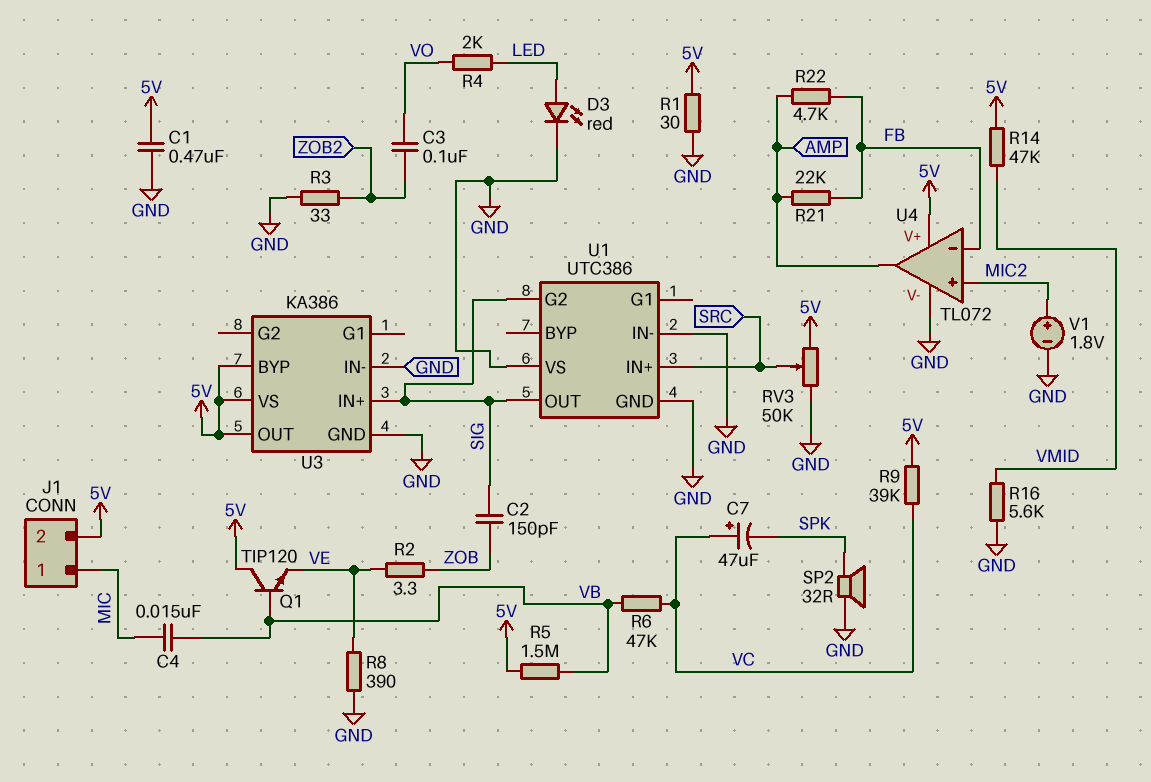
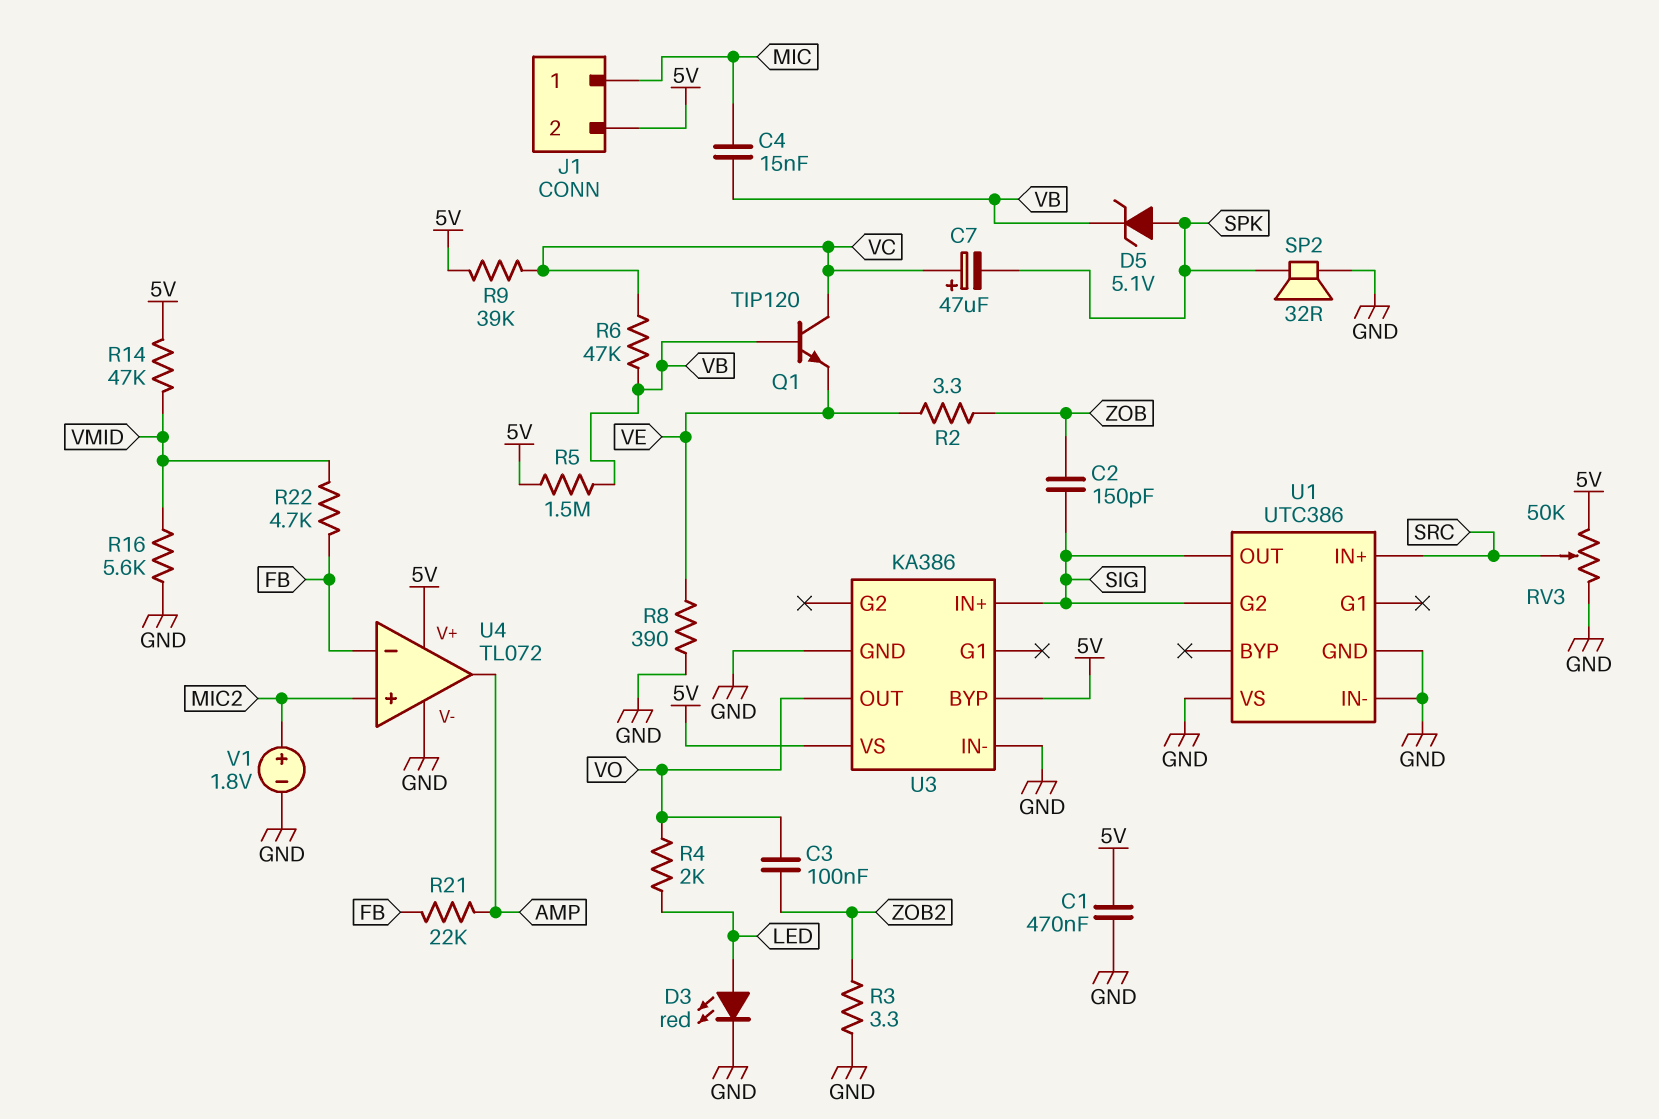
D5: none -> zener 5.1V (A SPK, K VB)
Q1: NPN TIP120 (B VB, C 5V, E VE) -> NPN TIP120 (B VB, C VC, E VE)
R1: 30 (5V, GND) -> none
R3: 33 (GND, ZOB2) -> 3.3 (GND, ZOB2)
R22: 4.7k (AMP, FB) -> 4.7k (FB, VMID)
U3 pin OUT: 5V -> VO

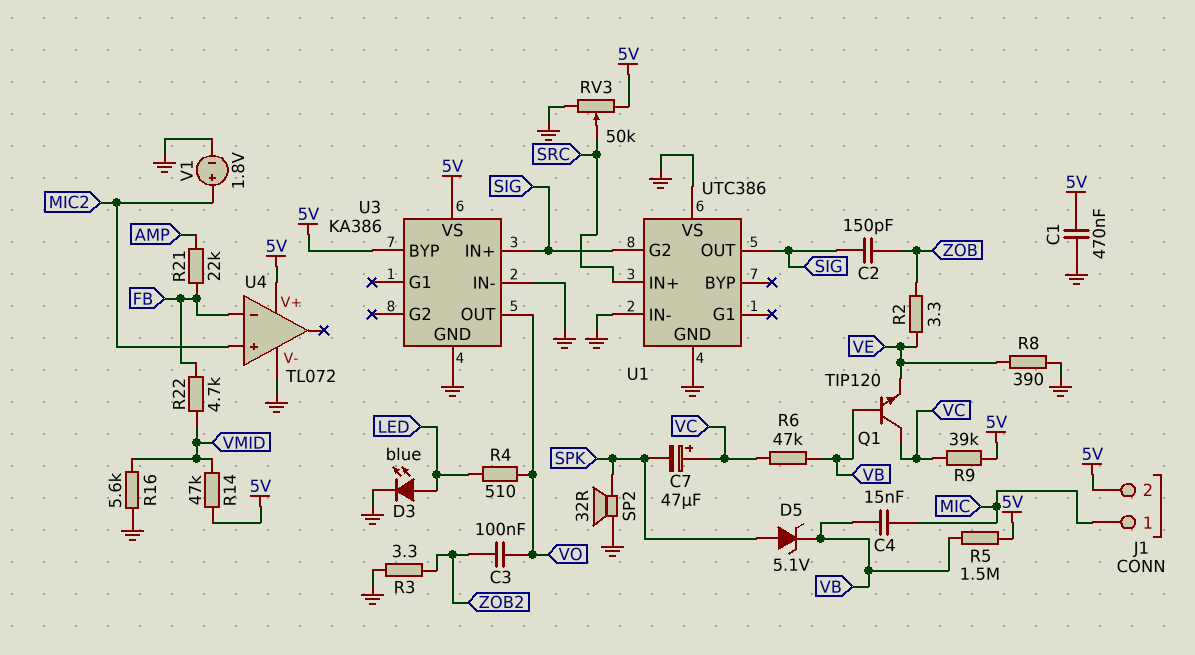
D3: LED red (A LED, K GND) -> LED blue (A LED, K GND)
R4: 2k (LED, VO) -> 510 (LED, VO)
U4 pin out: AMP -> none

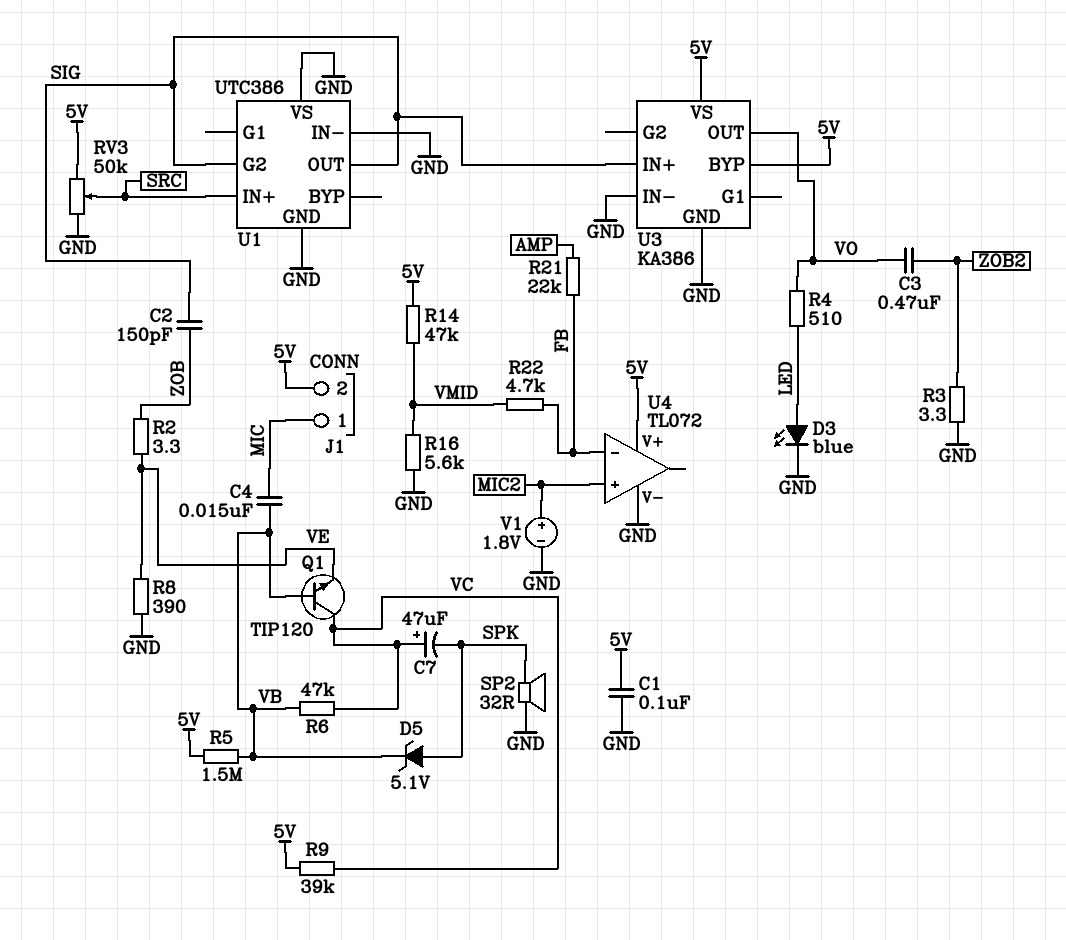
C1: 470nF (5V, GND) -> 100nF (5V, GND)
C3: 100nF (VO, ZOB2) -> 470nF (VO, ZOB2)

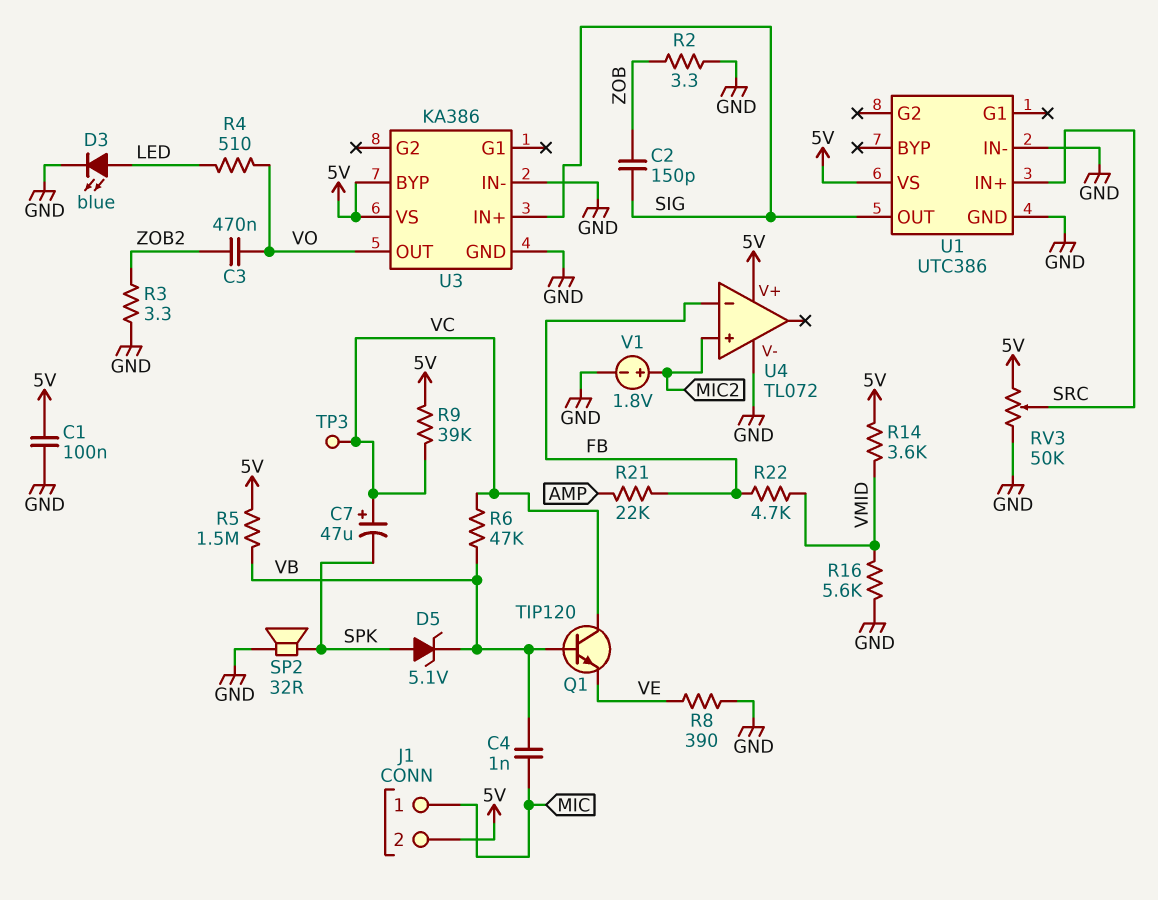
C4: 15nF (MIC, VB) -> 1nF (MIC, VB)
R2: 3.3 (VE, ZOB) -> 3.3 (GND, ZOB)
R14: 47k (5V, VMID) -> 3.6k (5V, VMID)
TP3: none -> test point (VC)
U1 pin G2: SIG -> none
U1 pin VS: GND -> 5V

